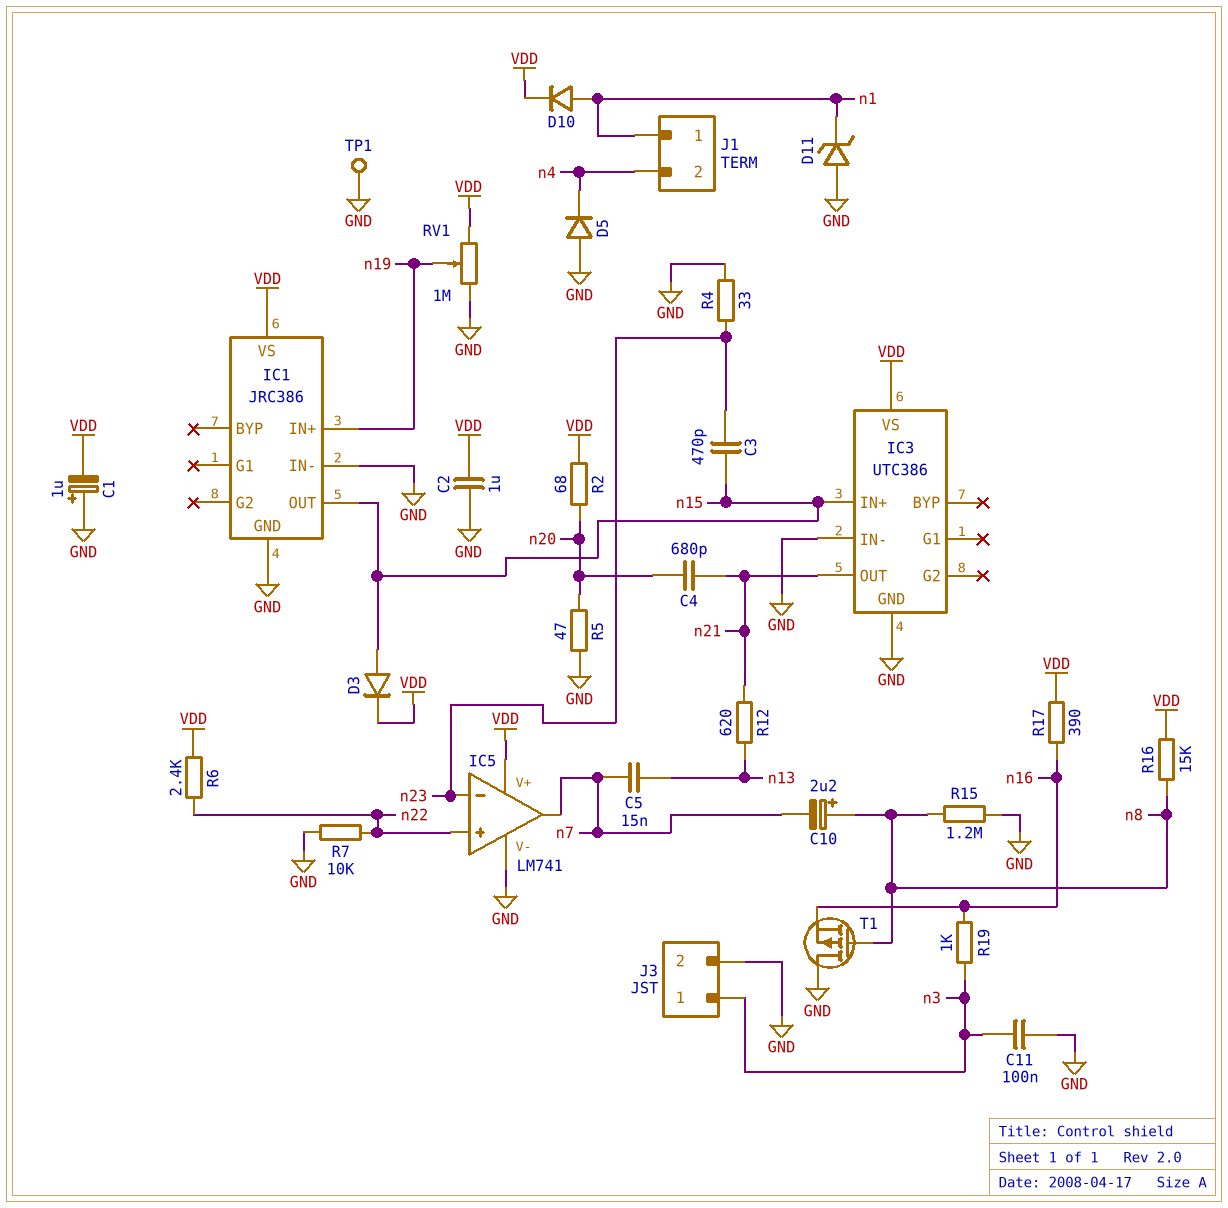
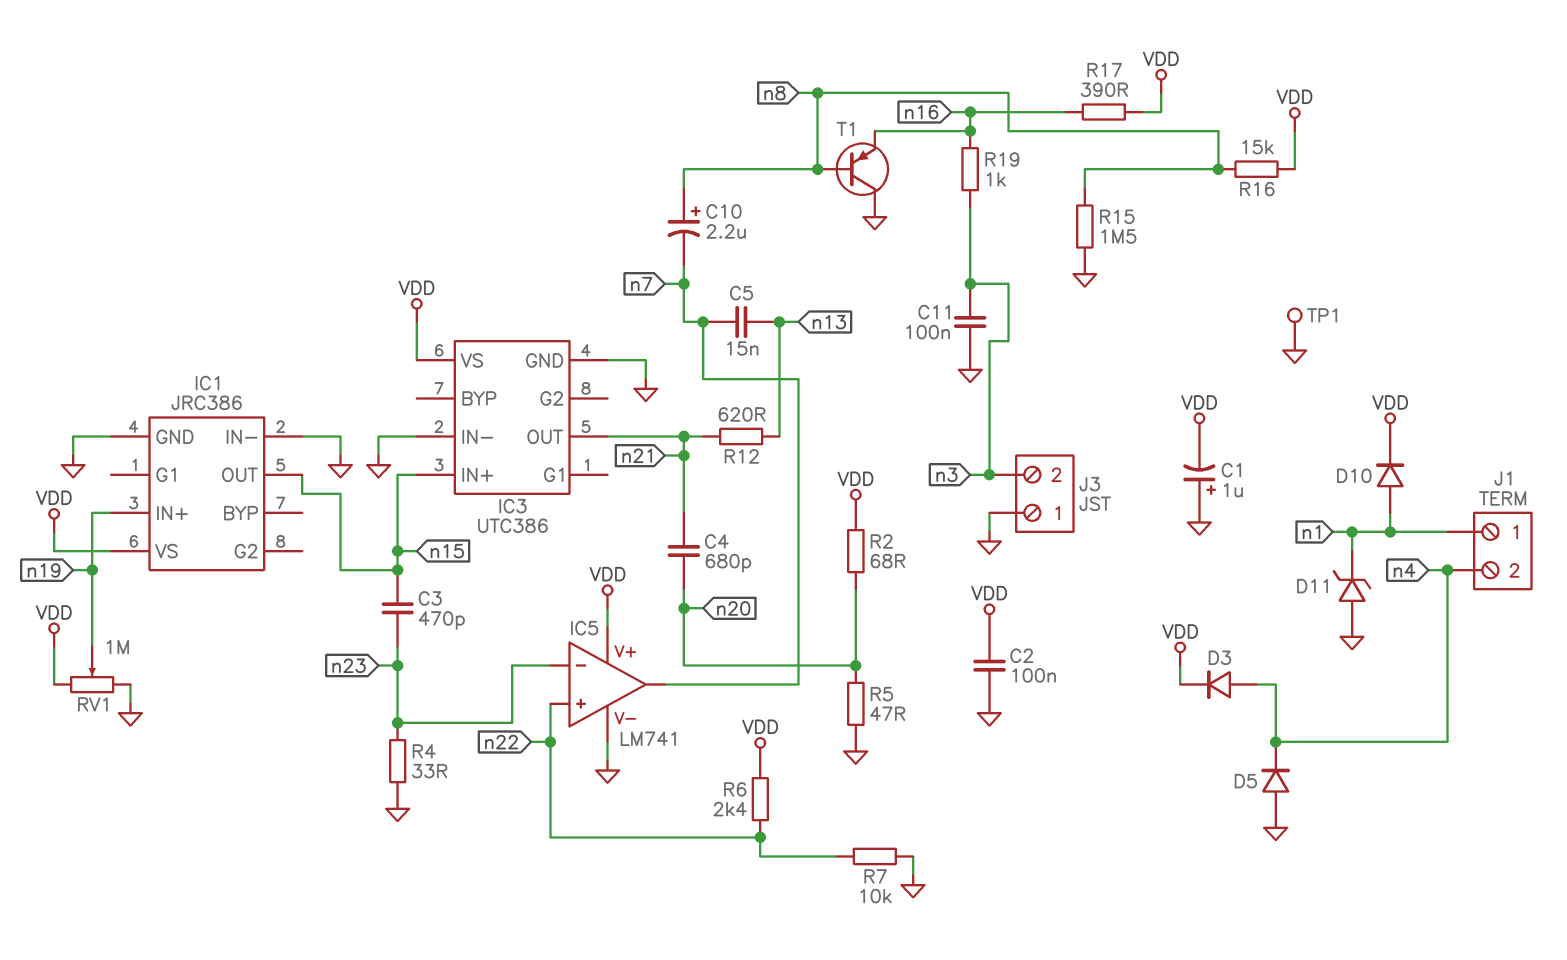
C2: 1uF (GND, VDD) -> 100nF (GND, VDD)
D3: diode (A n15, K VDD) -> diode (A n4, K VDD)
J3 pin 1: n3 -> GND
J3 pin 2: GND -> n3
R15: 1.2M (GND, n8) -> 1.5M (GND, n8)
T1: PMOS (G n8, D GND, S n16) -> PNP (B n8, C GND, E n16)

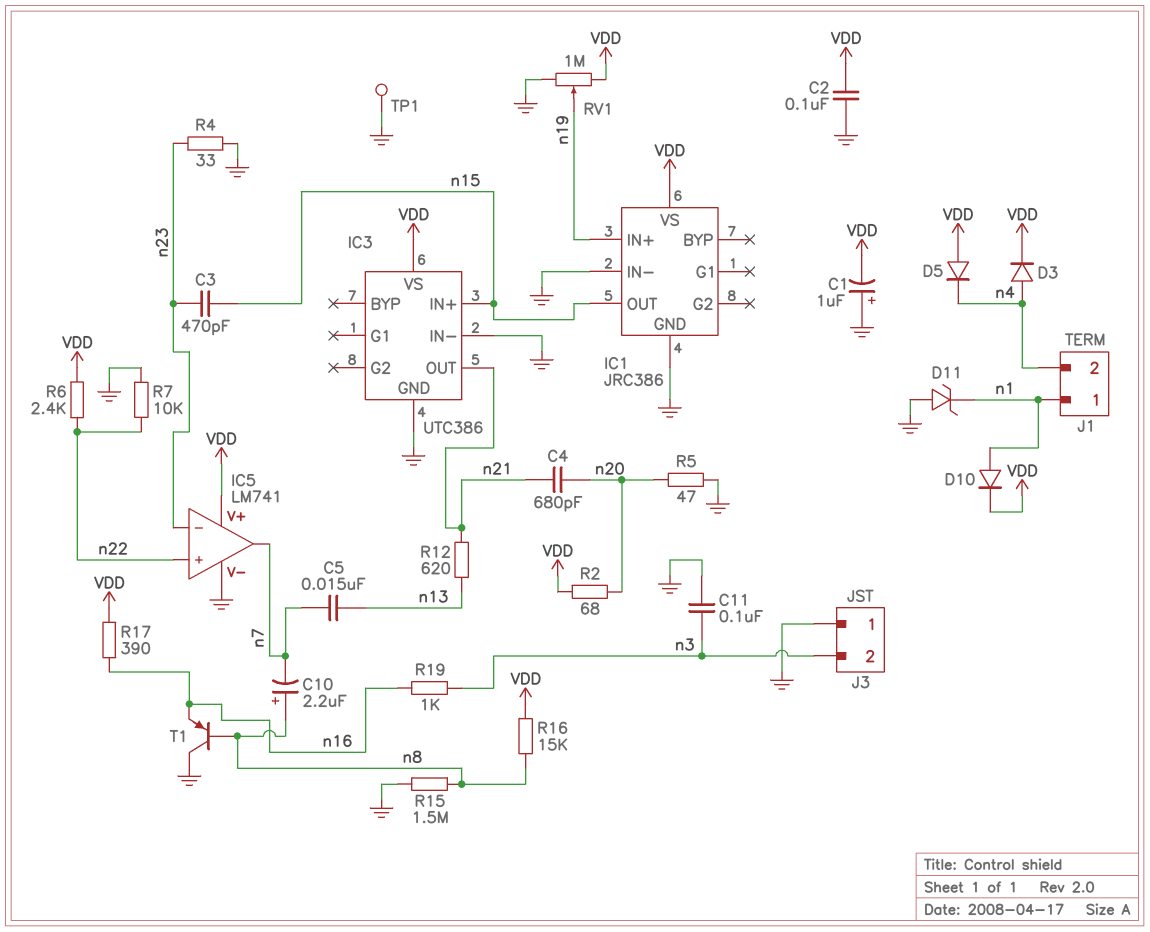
D5: diode (A GND, K n4) -> diode (A VDD, K n4)

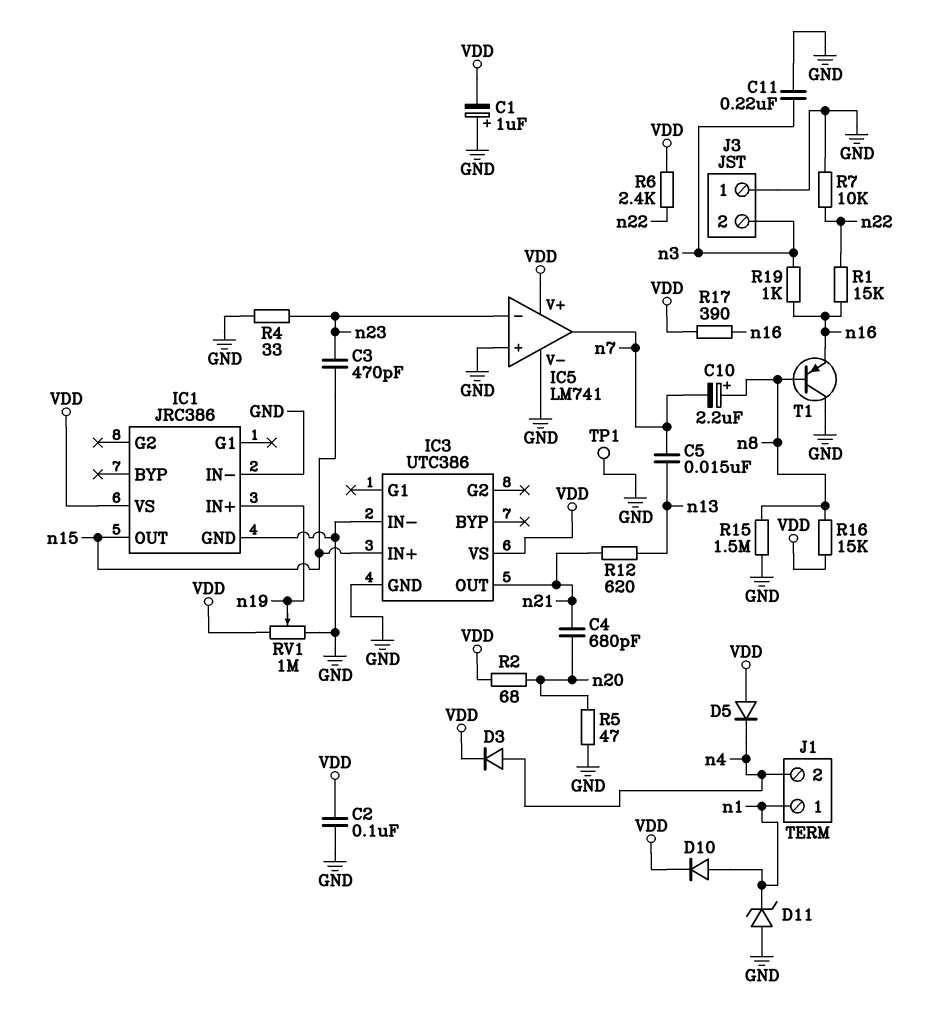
C11: 100nF (GND, n3) -> 220nF (GND, n3)
IC5 pin in+: n22 -> GND
R1: none -> 15k (n16, n22)

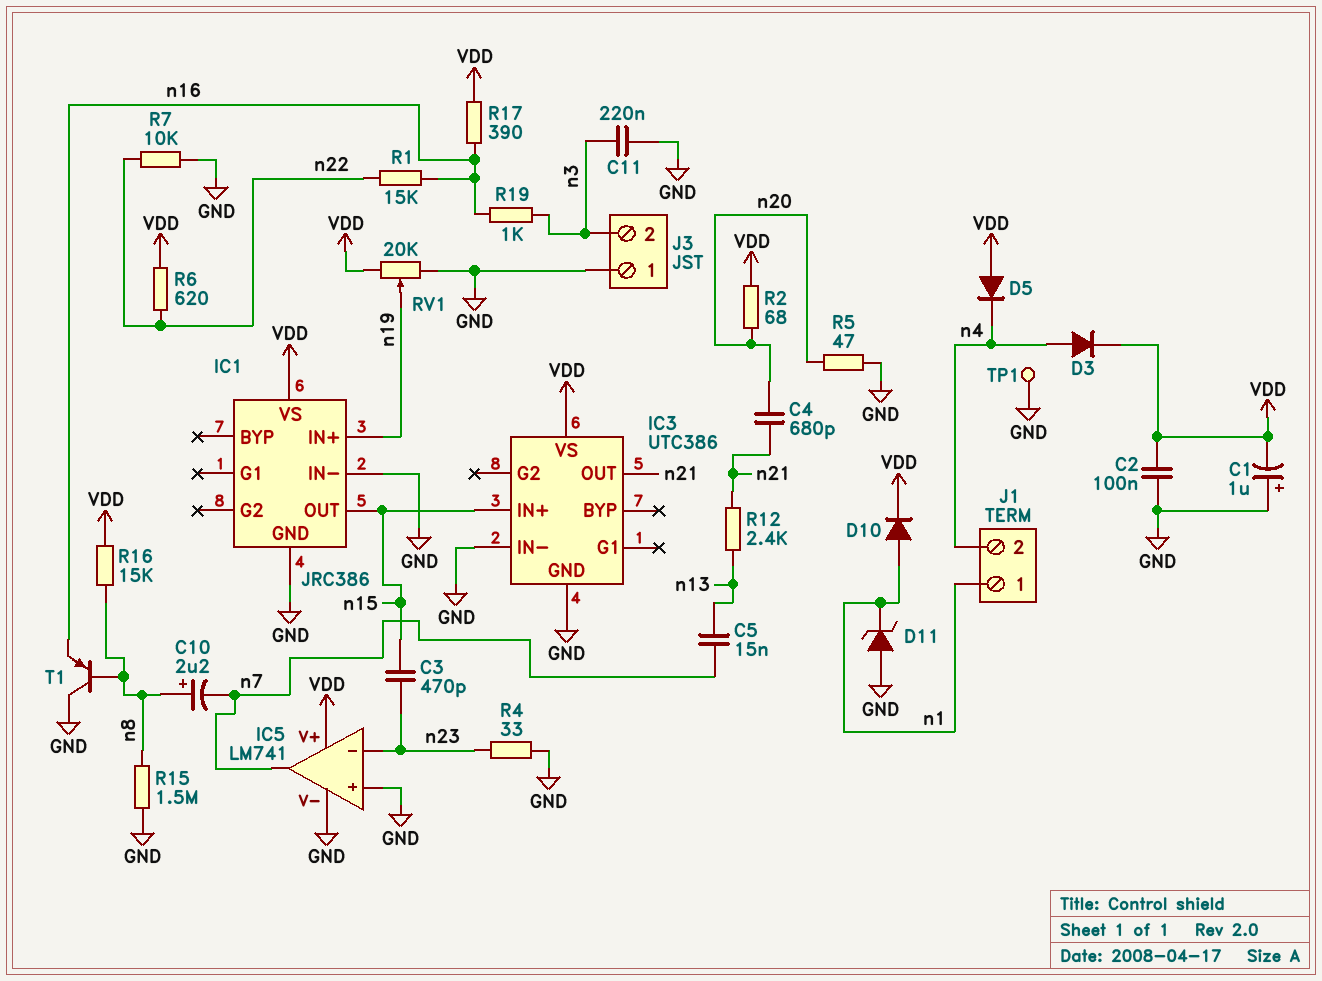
R6: 2.4k (VDD, n22) -> 620 (VDD, n22)
R12: 620 (n13, n21) -> 2.4k (n13, n21)
RV1: 1M (GND, VDD, wiper n19) -> 20k (GND, VDD, wiper n19)

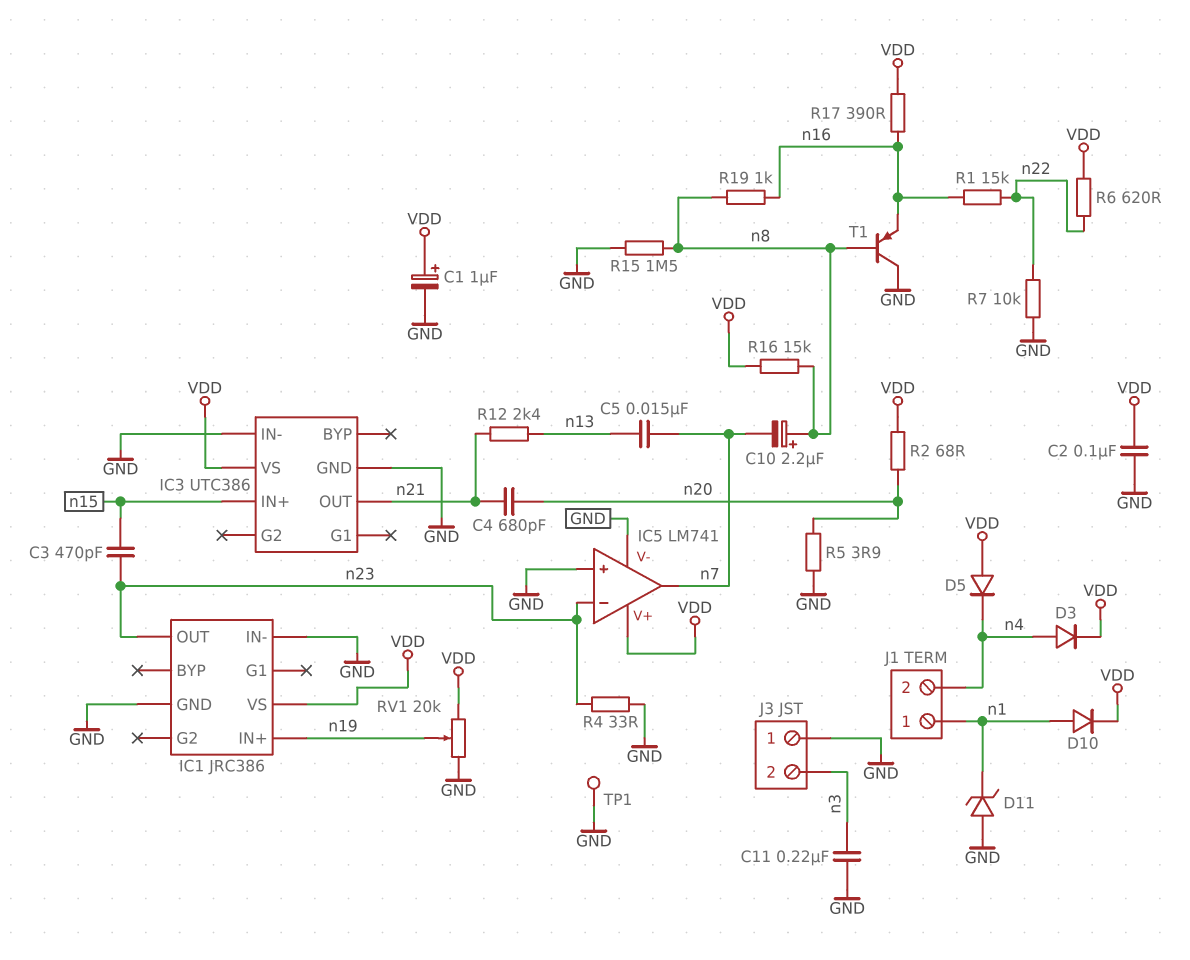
C1: 1uF (plus GND, minus VDD) -> 1uF (plus VDD, minus GND)
IC1 pin OUT: n15 -> n23
R5: 47 (GND, n20) -> 3.9 (GND, n20)
R19: 1k (n3, n16) -> 1k (n8, n16)

